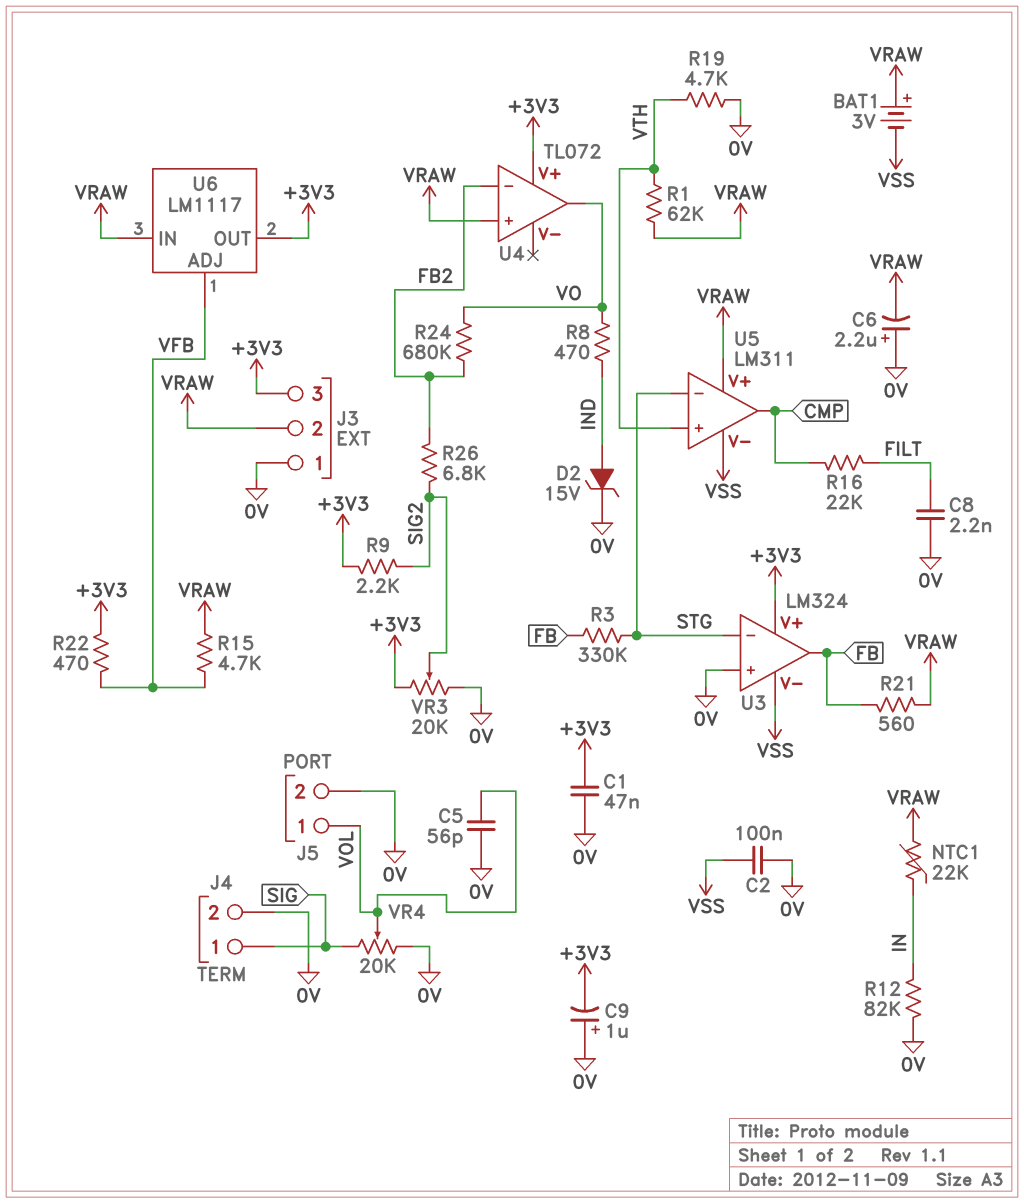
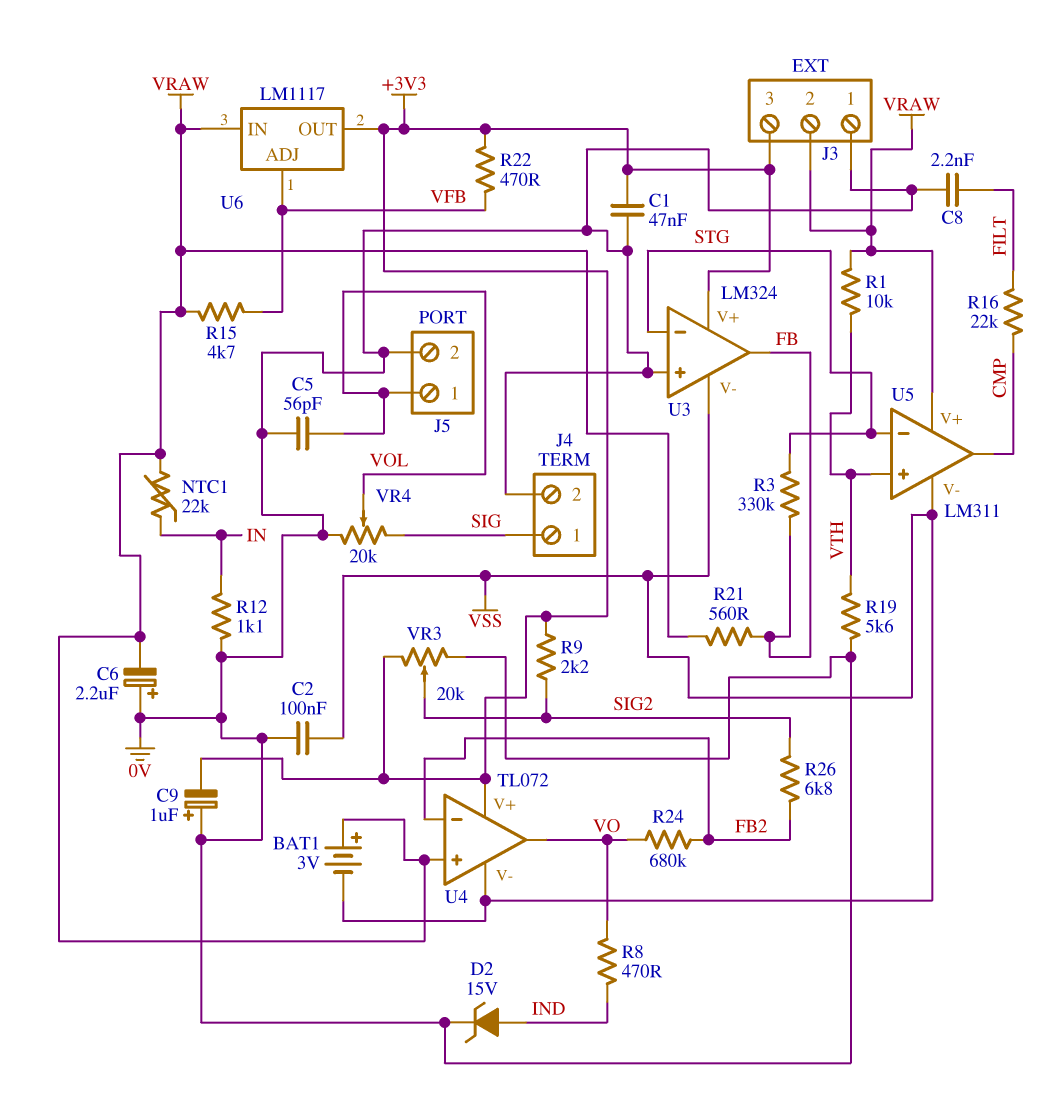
R1: 62k (VRAW, VTH) -> 10k (VRAW, VTH)
R12: 82k (0V, IN) -> 1.1k (0V, IN)
R19: 4.7k (0V, VTH) -> 5.6k (0V, VTH)
U4 pin V-: none -> VSS

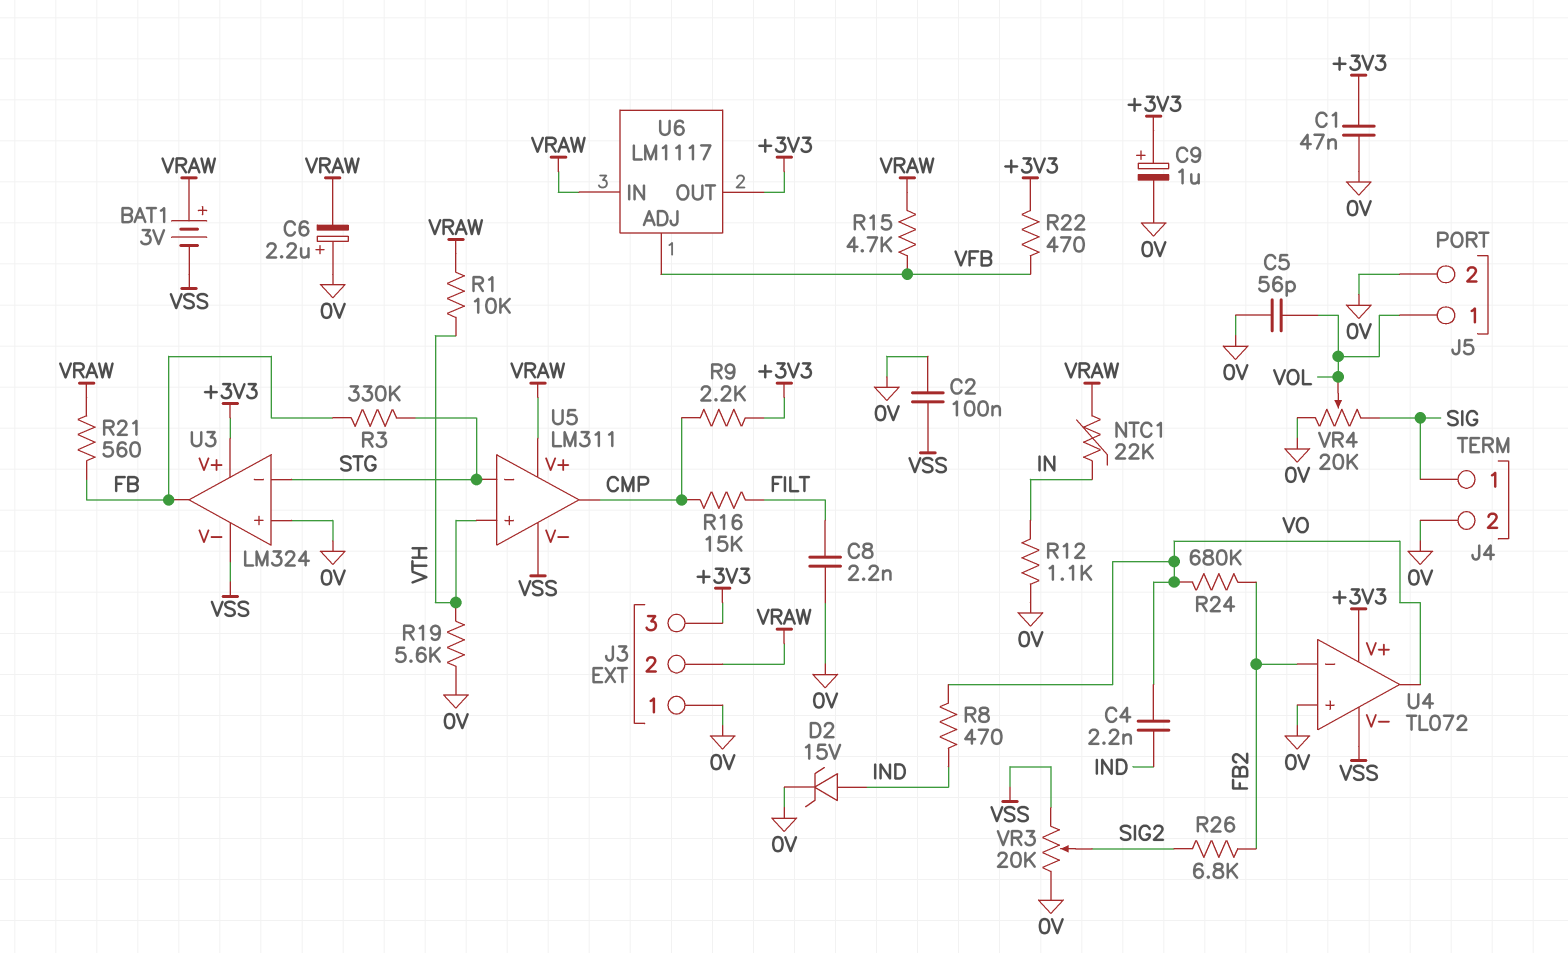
C4: none -> 2.2nF (IND, VO)
C9: 1uF (plus 0V, minus +3V3) -> 1uF (plus +3V3, minus 0V)
R9: 2.2k (+3V3, SIG2) -> 2.2k (+3V3, CMP)
R16: 22k (CMP, FILT) -> 15k (CMP, FILT)
U4 pin in+: VRAW -> 0V
VR3: 20k (+3V3, 0V, wiper SIG2) -> 20k (0V, VSS, wiper SIG2)

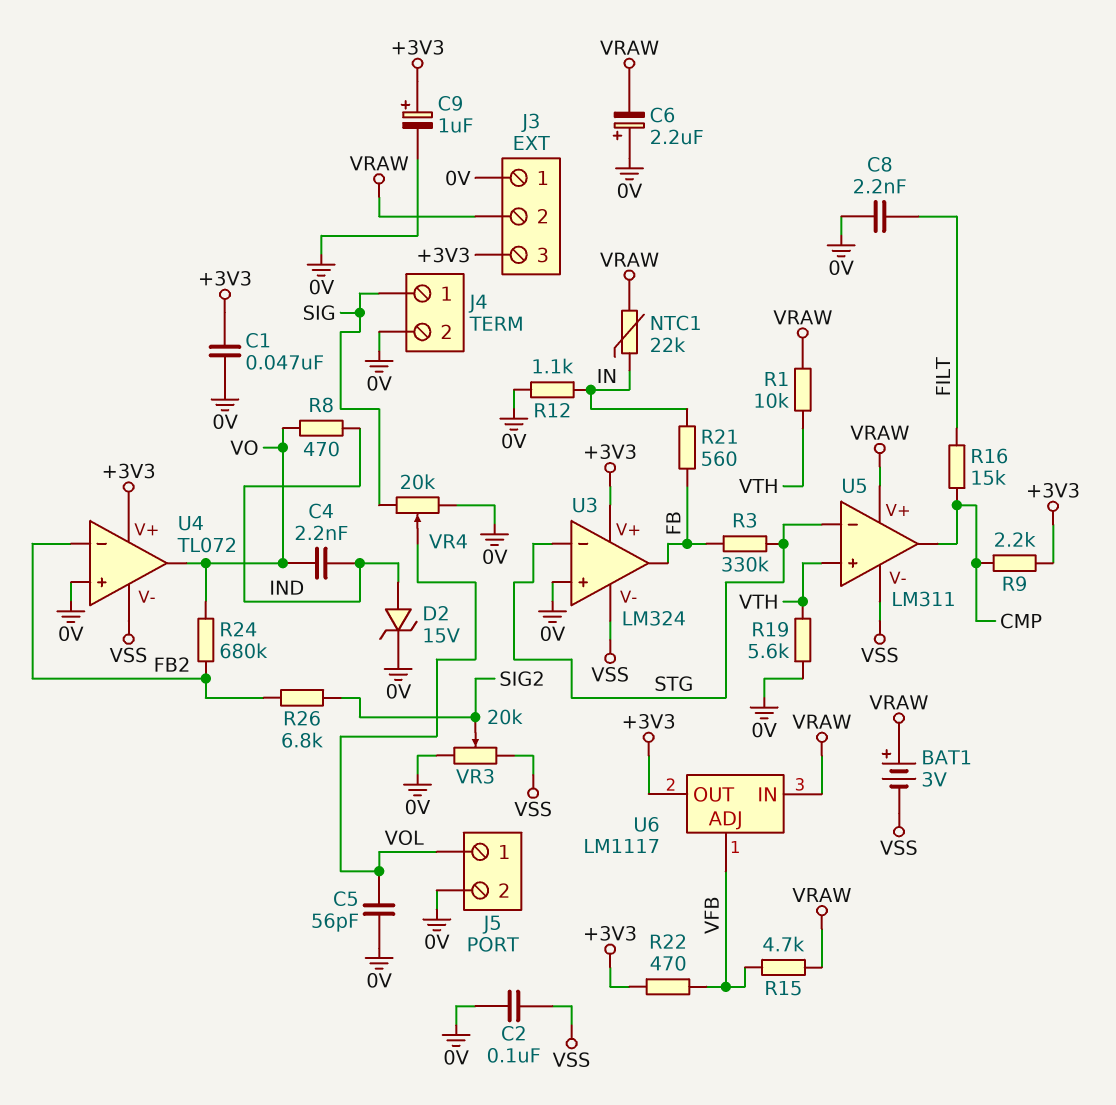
R21: 560 (FB, VRAW) -> 560 (FB, IN)

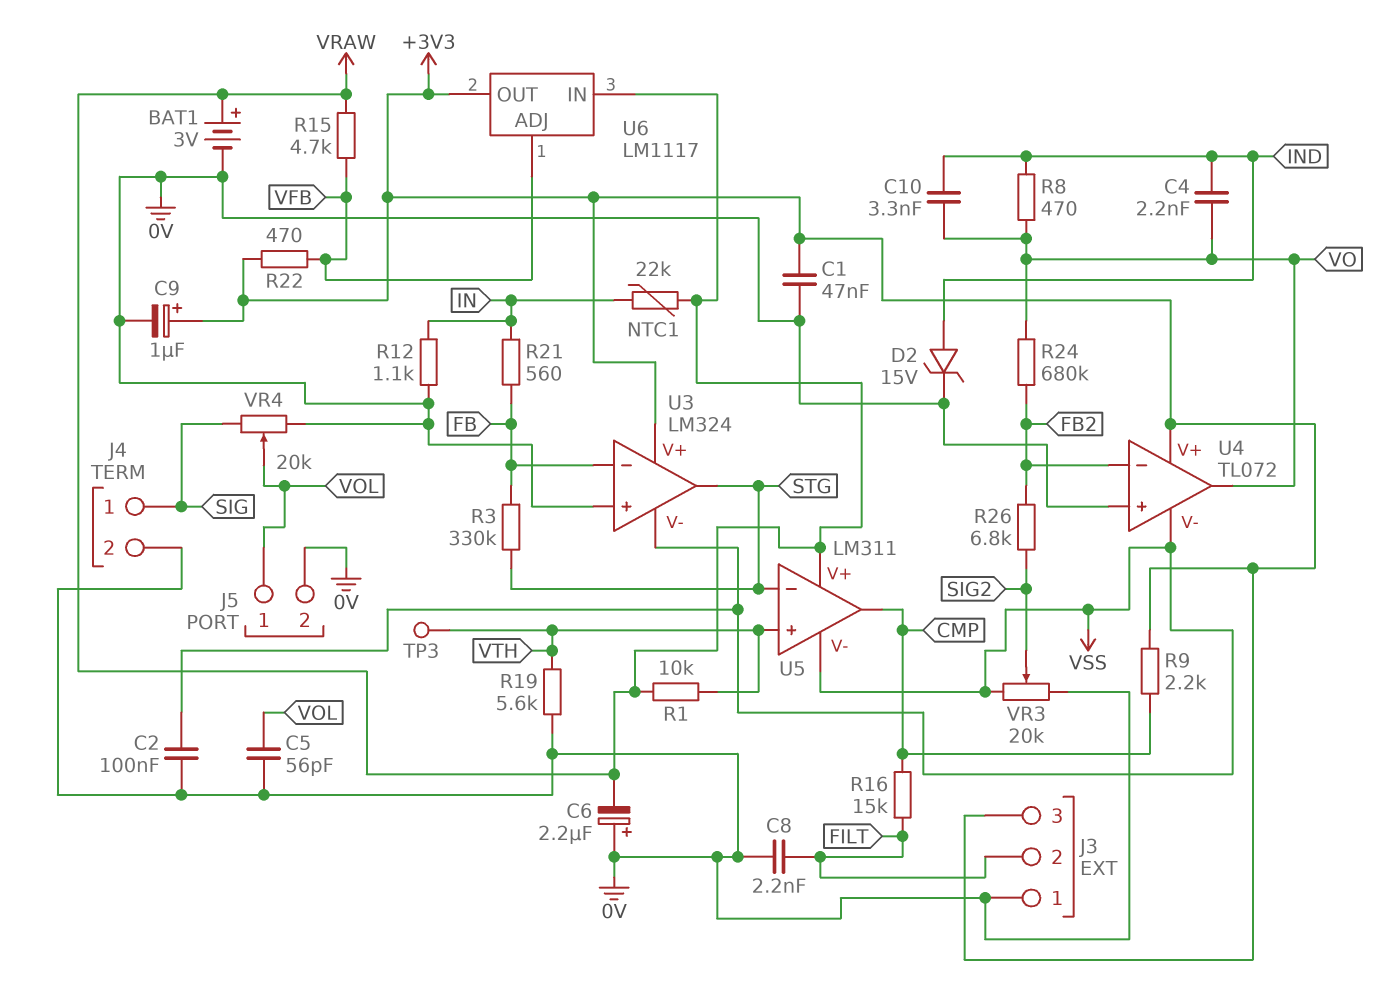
BAT1: 3V (plus VRAW, minus VSS) -> 3V (plus VRAW, minus 0V)
C10: none -> 3.3nF (IND, VO)
J3 pin 2: VRAW -> FILT
TP3: none -> test point (VTH)
U3 pin in-: STG -> FB
U3 pin out: FB -> STG

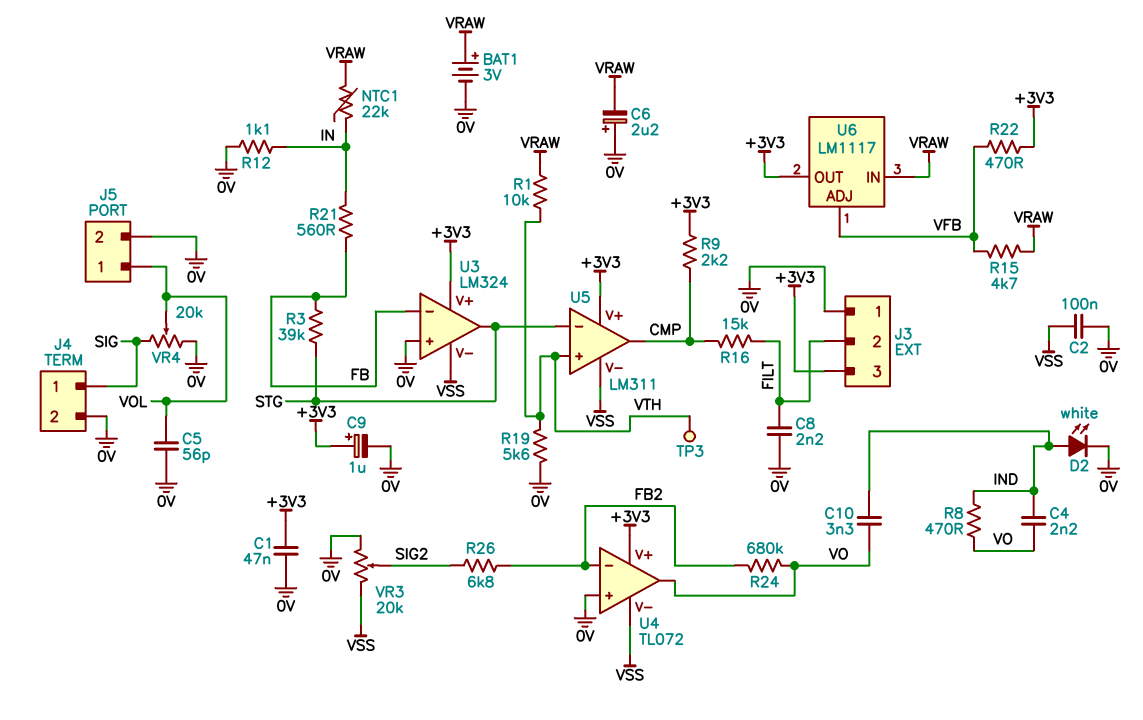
D2: zener 15V (A IND, K 0V) -> LED white (A IND, K 0V)
R3: 330k (FB, STG) -> 39k (FB, STG)
U5 pin V+: VRAW -> +3V3

